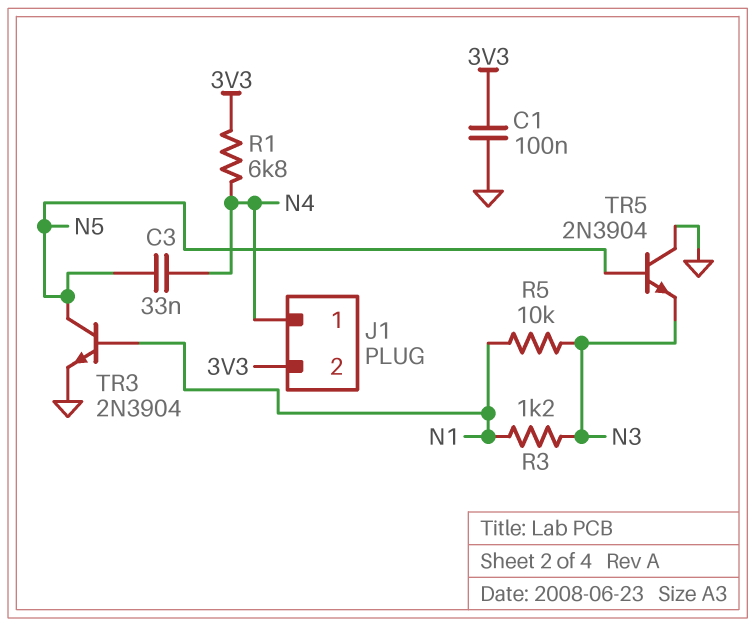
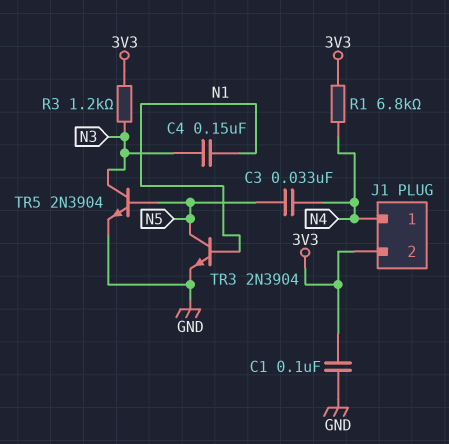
C4: none -> 150nF (N1, N3)
R3: 1.2k (N1, N3) -> 1.2k (3V3, N3)
R5: 10k (N1, N3) -> none
TR5: NPN 2N3904 (B N5, C GND, E N3) -> NPN 2N3904 (B N5, C N3, E GND)

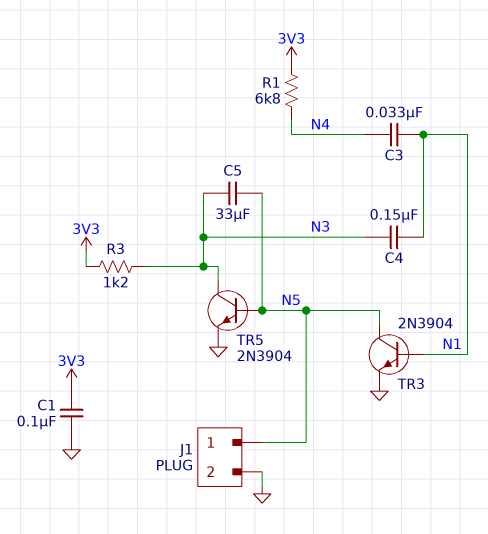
C3: 33nF (N4, N5) -> 33nF (N1, N4)
C5: none -> 33uF (N3, N5)
J1 pin 1: N4 -> N5
J1 pin 2: 3V3 -> GND

